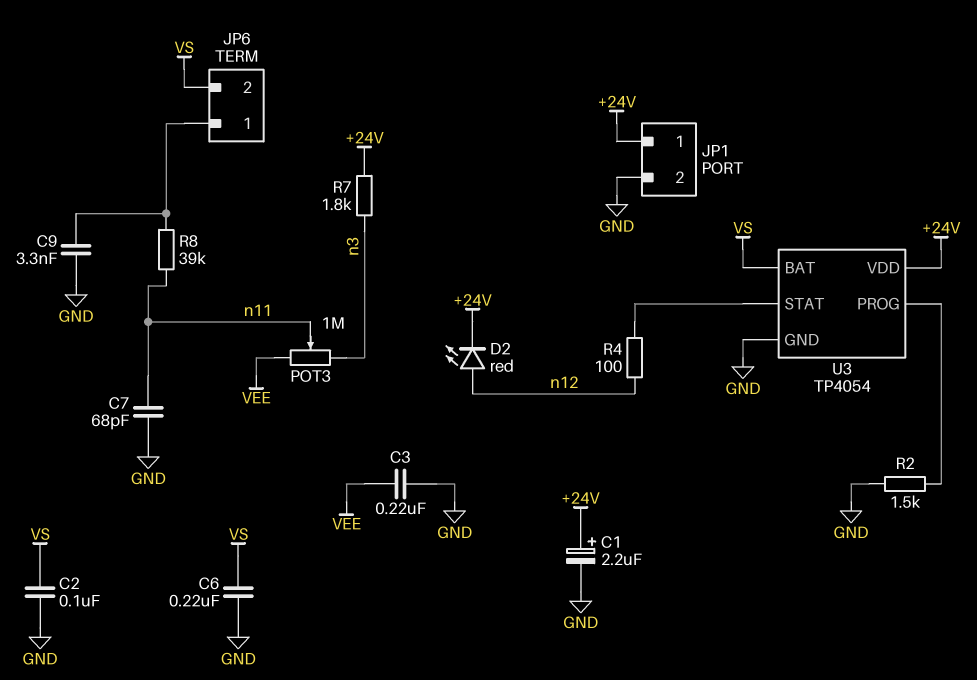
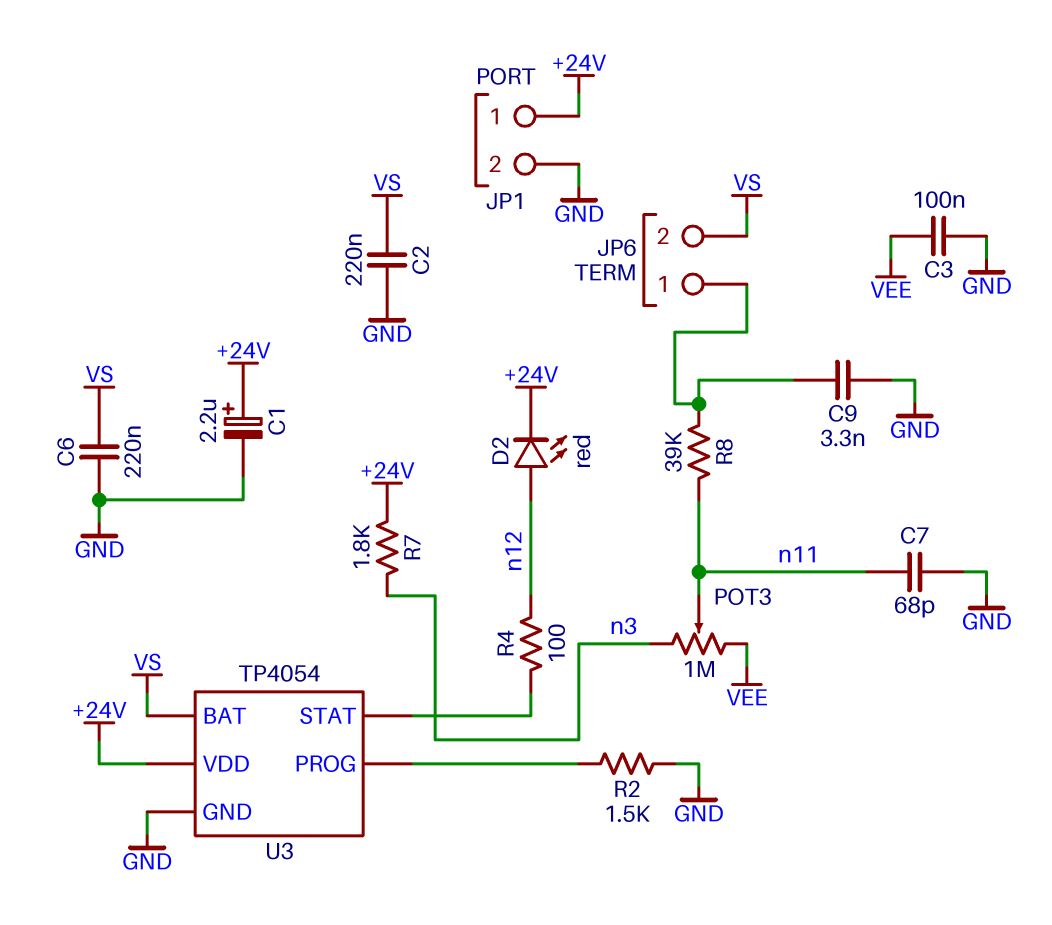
C2: 100nF (GND, VS) -> 220nF (GND, VS)
C3: 220nF (GND, VEE) -> 100nF (GND, VEE)

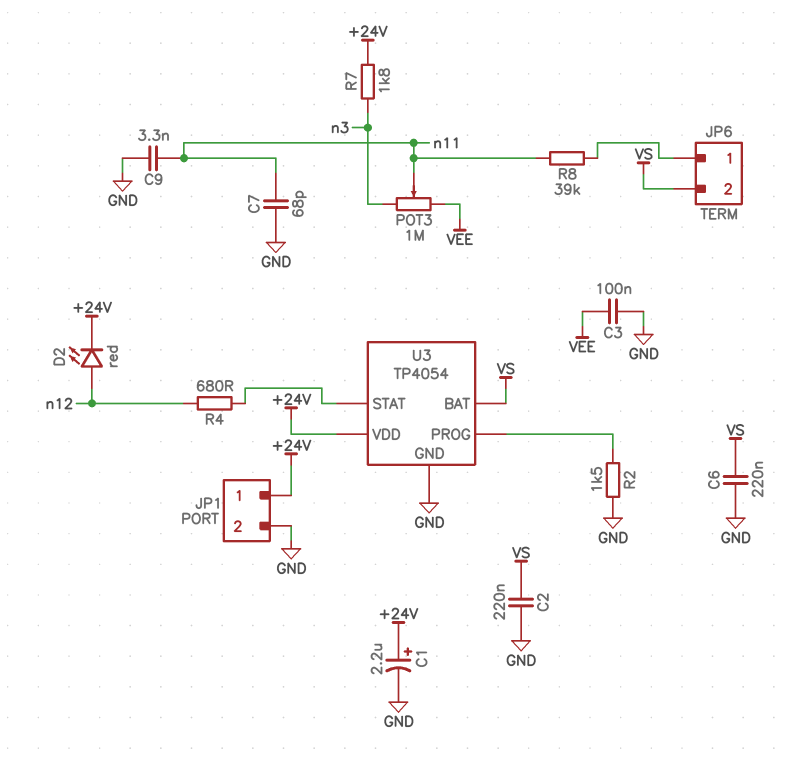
C9: 3.3nF (GND, JP6/1) -> 3.3nF (GND, n11)
R4: 100 (U3/STAT, n12) -> 680 (U3/STAT, n12)

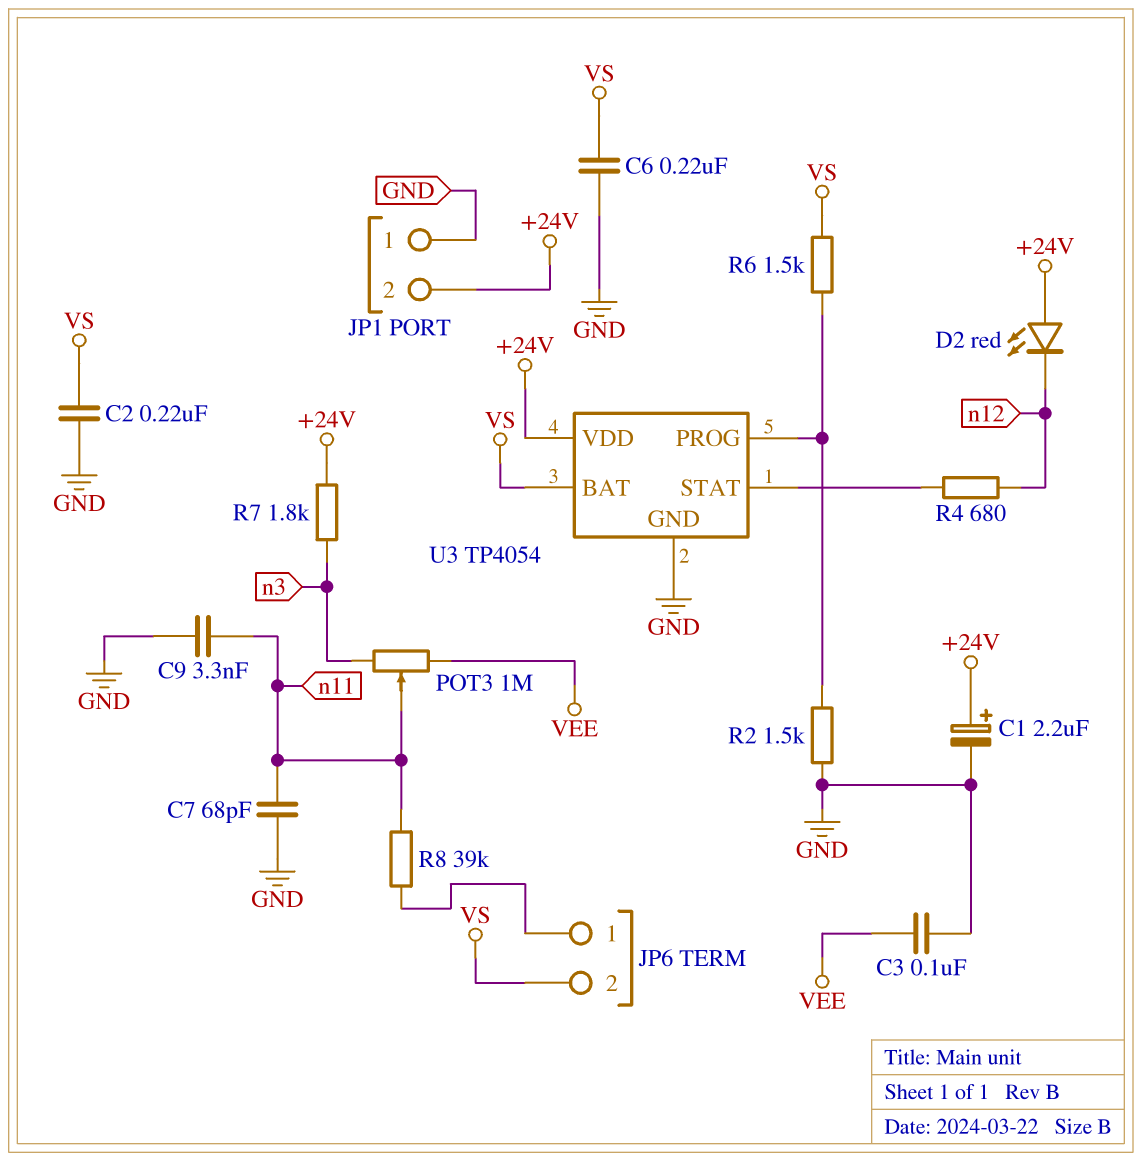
D2: LED red (A n12, K +24V) -> LED red (A +24V, K n12)
JP1 pin 1: +24V -> GND
JP1 pin 2: GND -> +24V
R6: none -> 1.5k (U3/PROG, VS)

